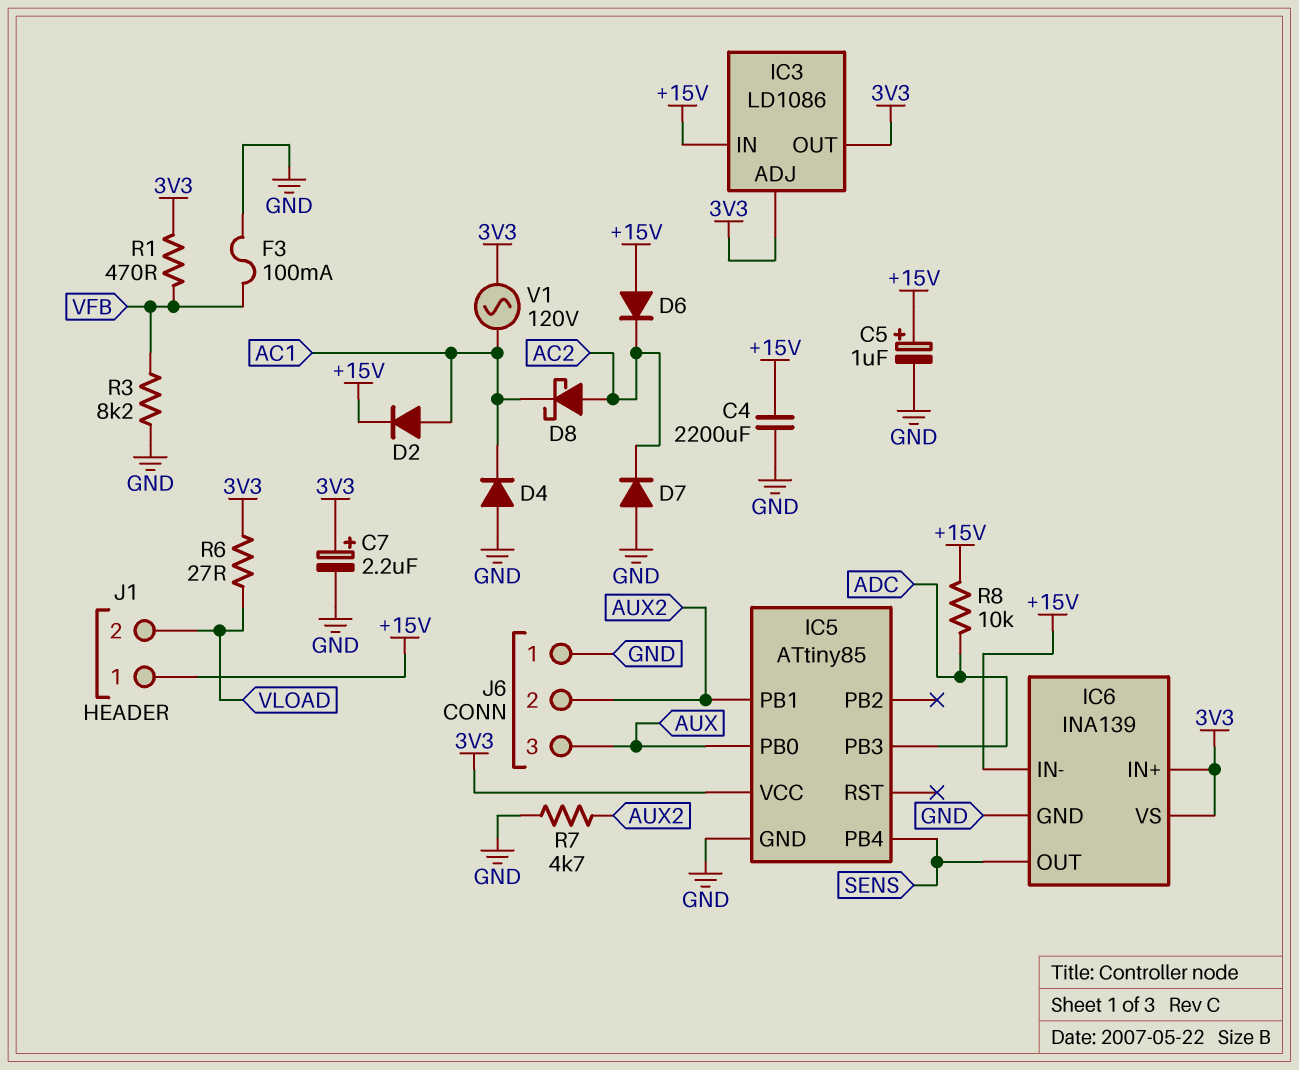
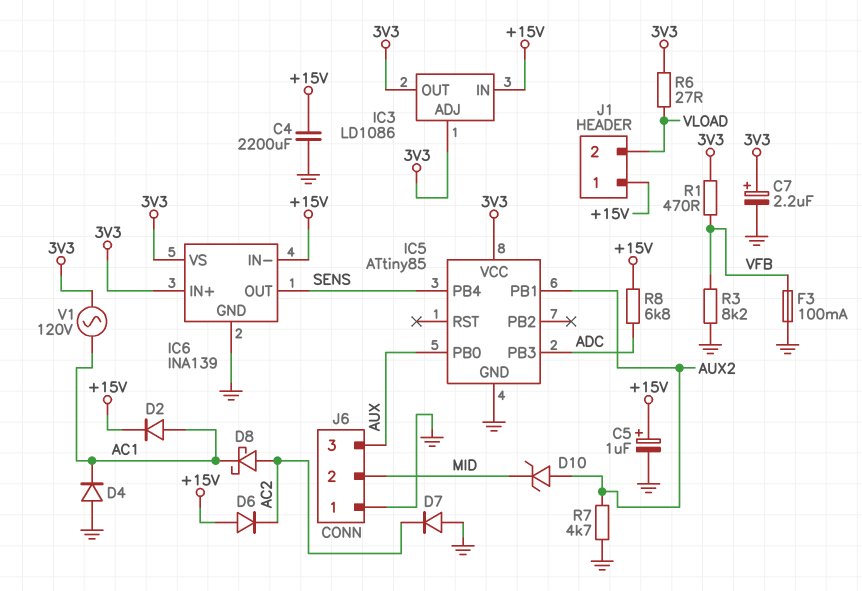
D10: none -> zener (A AUX2, K MID)
J6 pin 2: AUX2 -> MID
R8: 10k (+15V, ADC) -> 6.8k (+15V, ADC)

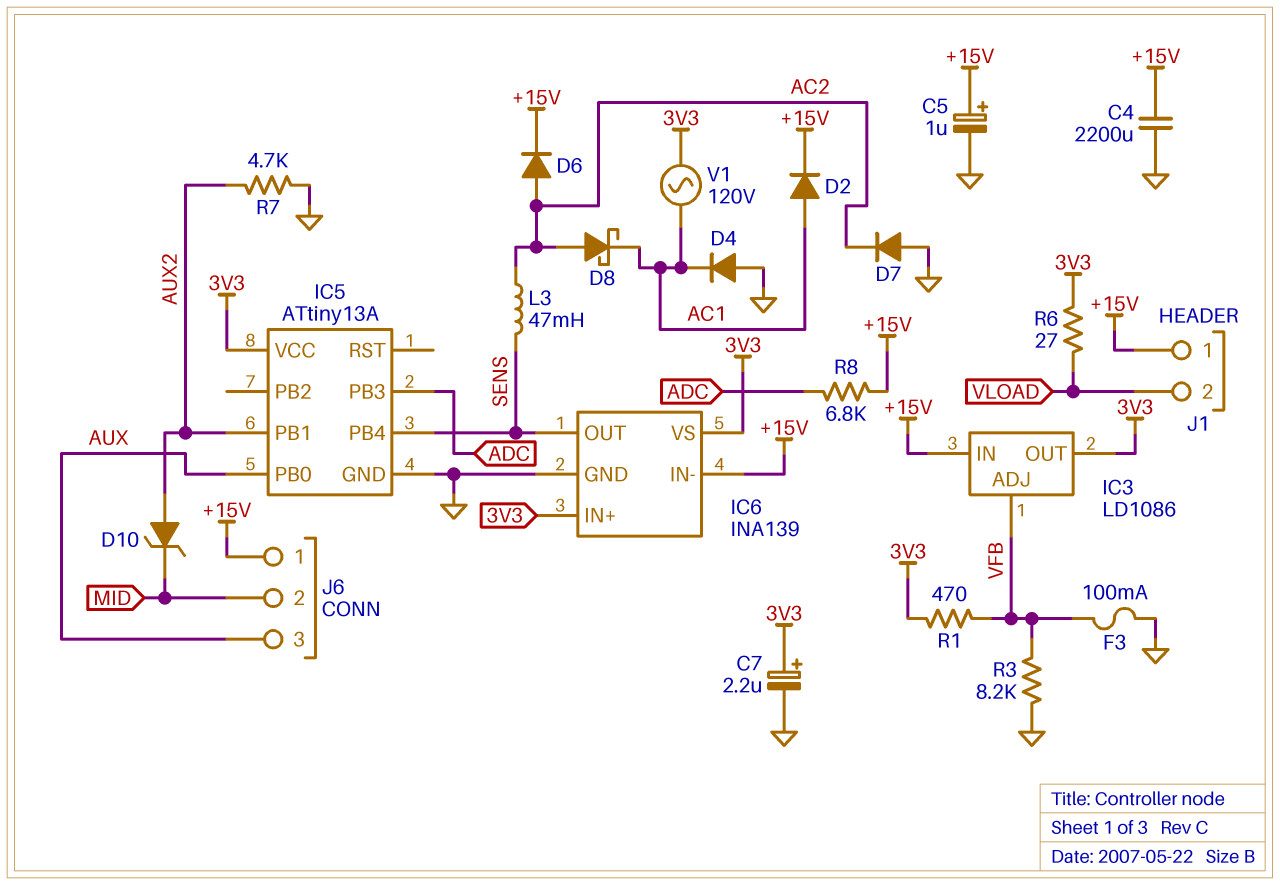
D6: diode (A +15V, K AC2) -> diode (A AC2, K +15V)
IC3 pin ADJ: 3V3 -> VFB
IC5: ATtiny85 -> ATtiny13A
J6 pin 1: GND -> +15V
L3: none -> 47mH (AC2, SENS)

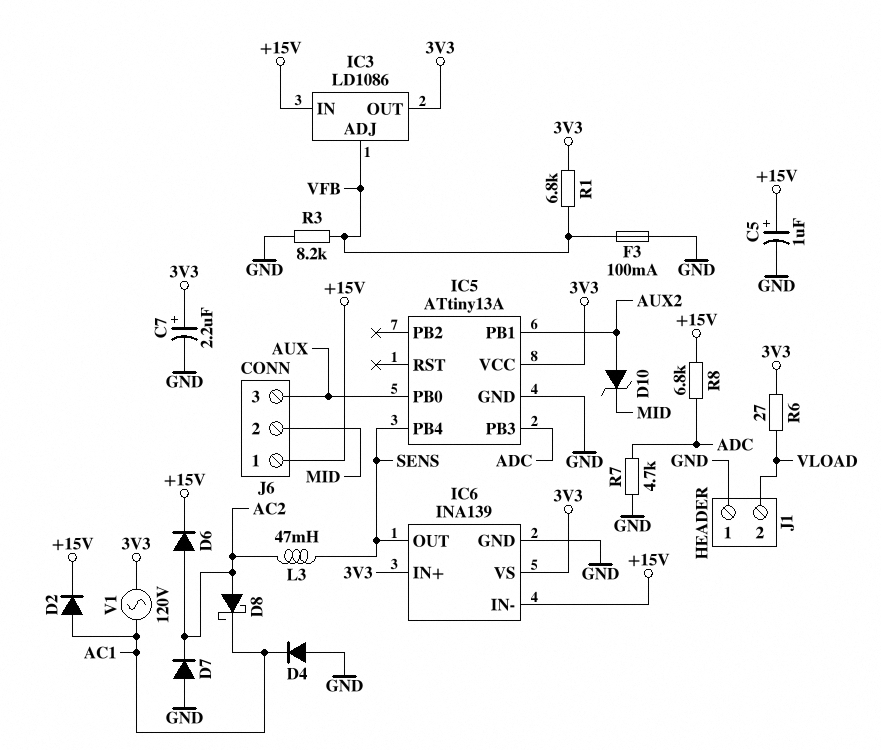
C4: 2200uF (+15V, GND) -> none
J1 pin 1: +15V -> GND
R1: 470 (3V3, VFB) -> 6.8k (3V3, VFB)
R7: 4.7k (AUX2, GND) -> 4.7k (ADC, GND)

